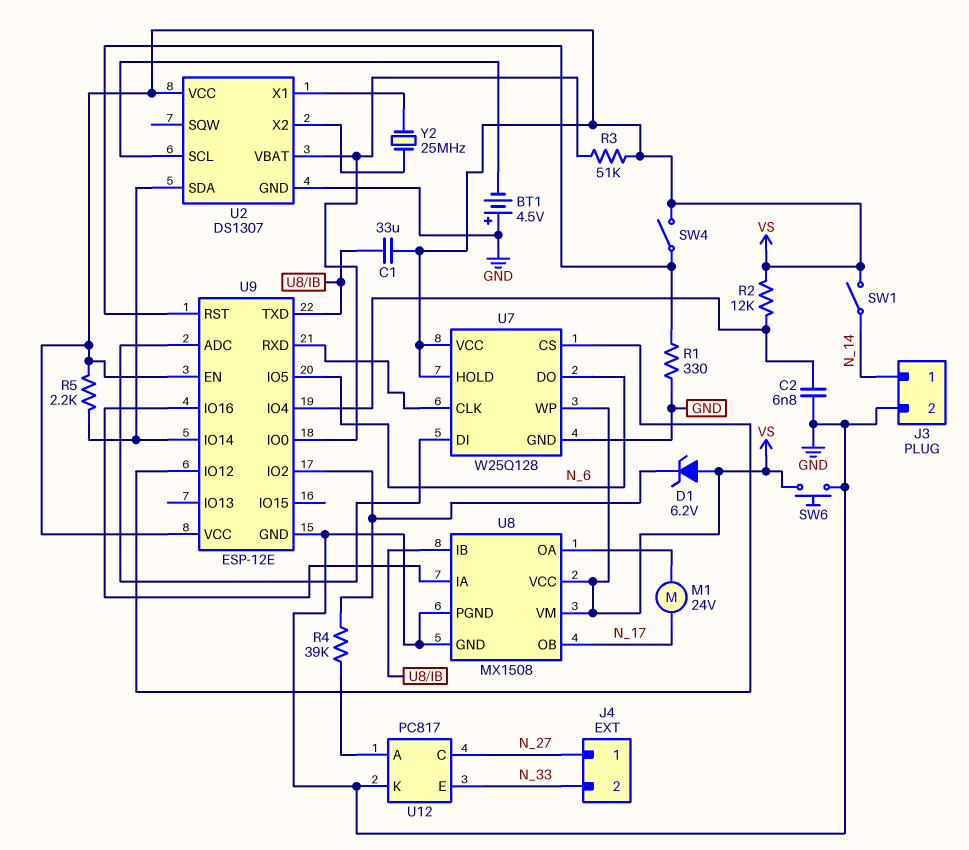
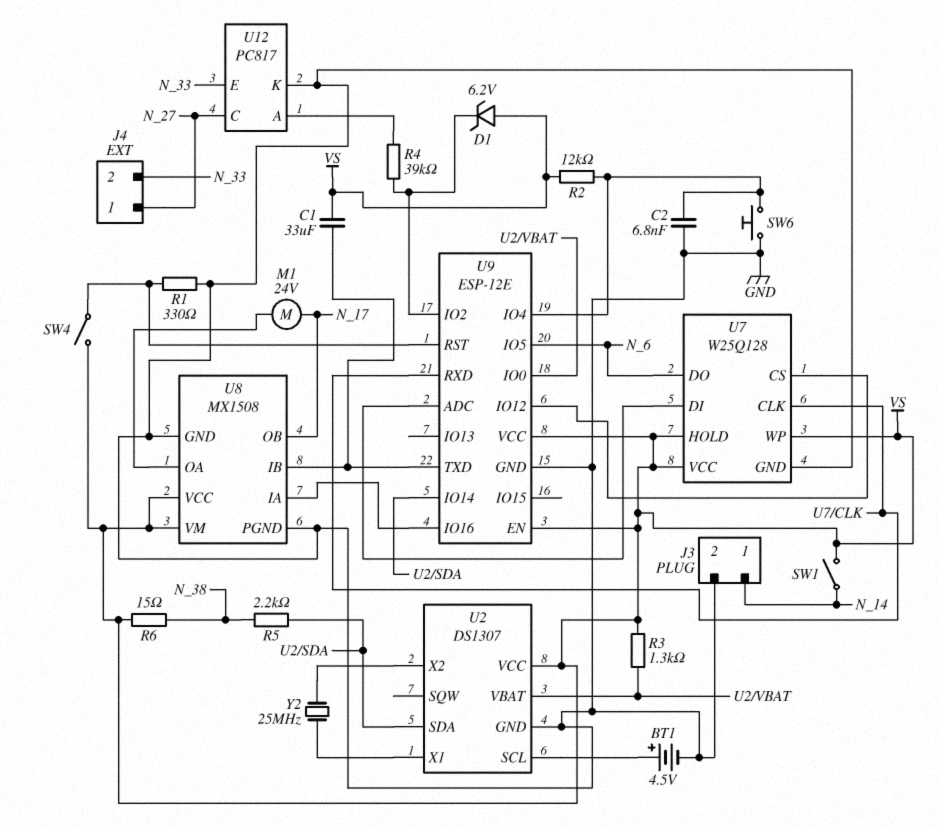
BT1: 4.5V (plus GND, minus U2/SCL) -> 4.5V (plus U2/SCL, minus GND)
R3: 51k (U2/VBAT, VS) -> 1.3k (U2/VBAT, VS)
R5: 2.2k (U2/SDA, VS) -> 2.2k (N_38, U2/SDA)
R6: none -> 15 (N_38, VS)
SW6: button (GND, VS) -> button (GND, U9/IO4)

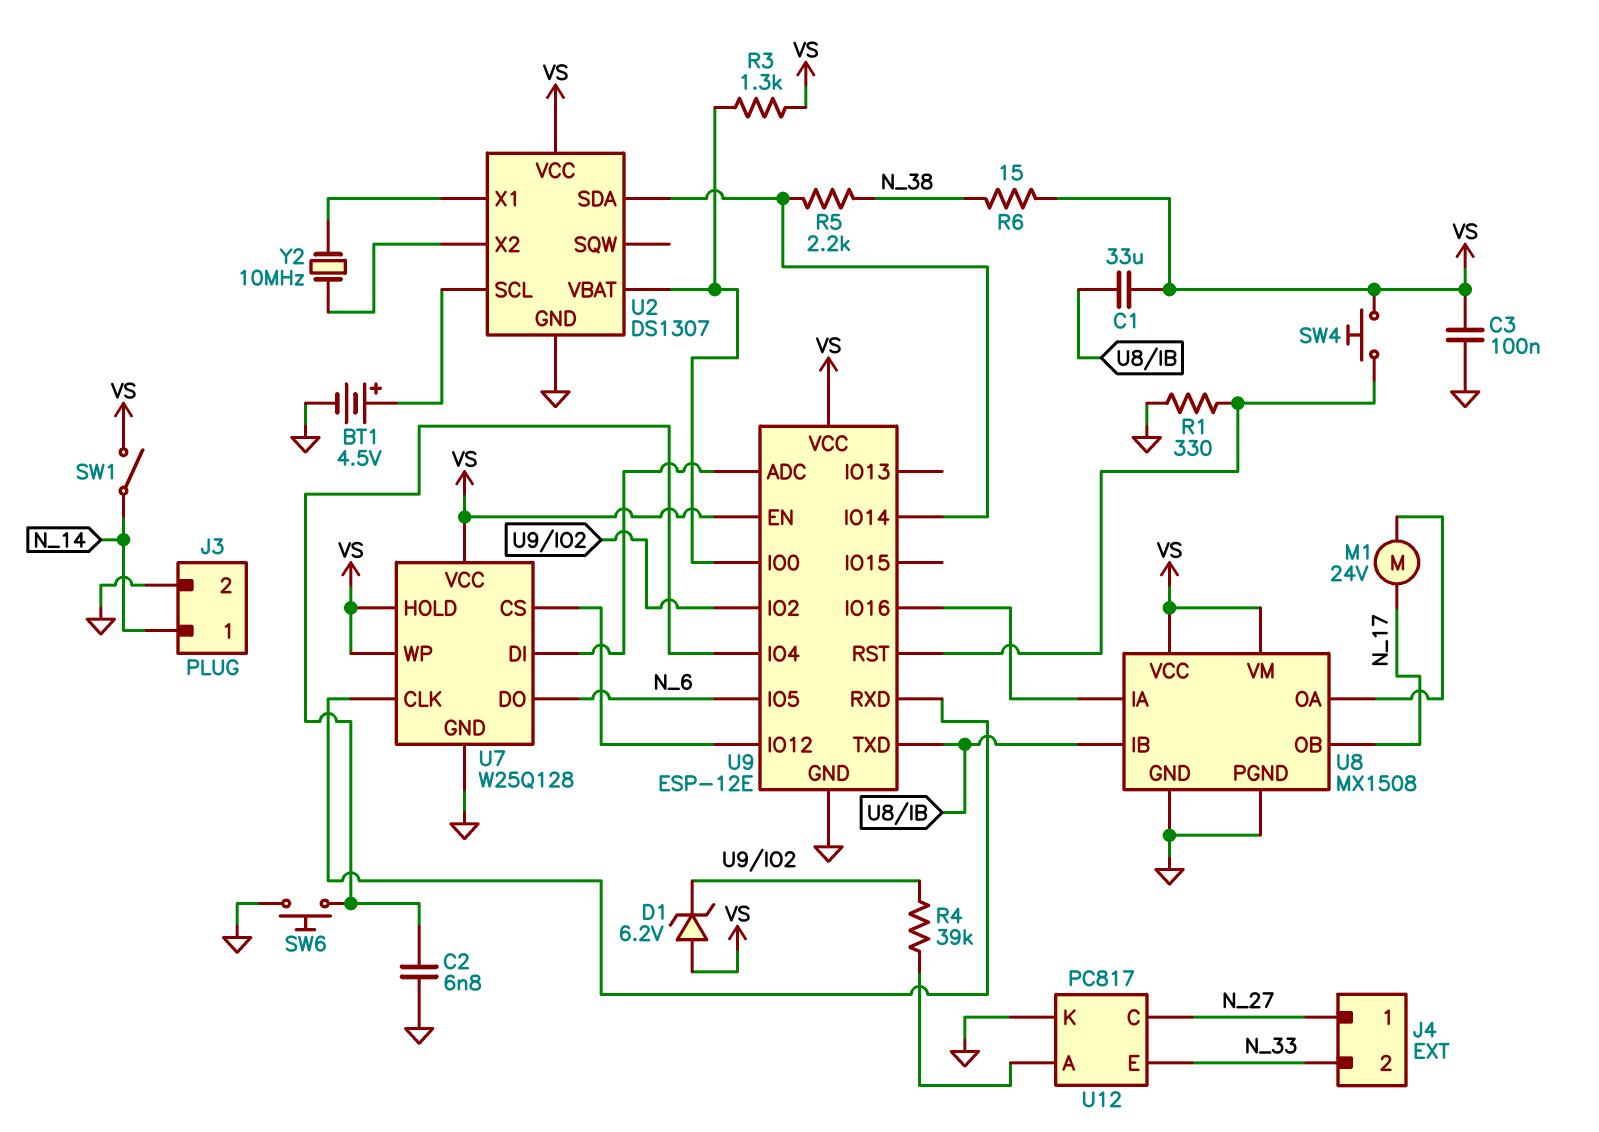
C3: none -> 100nF (GND, VS)
R2: 12k (U9/IO4, VS) -> none
SW4: switch (U9/RST, VS) -> button (U9/RST, VS)
Y2: 25MHz (U2/X1, U2/X2) -> 10MHz (U2/X1, U2/X2)

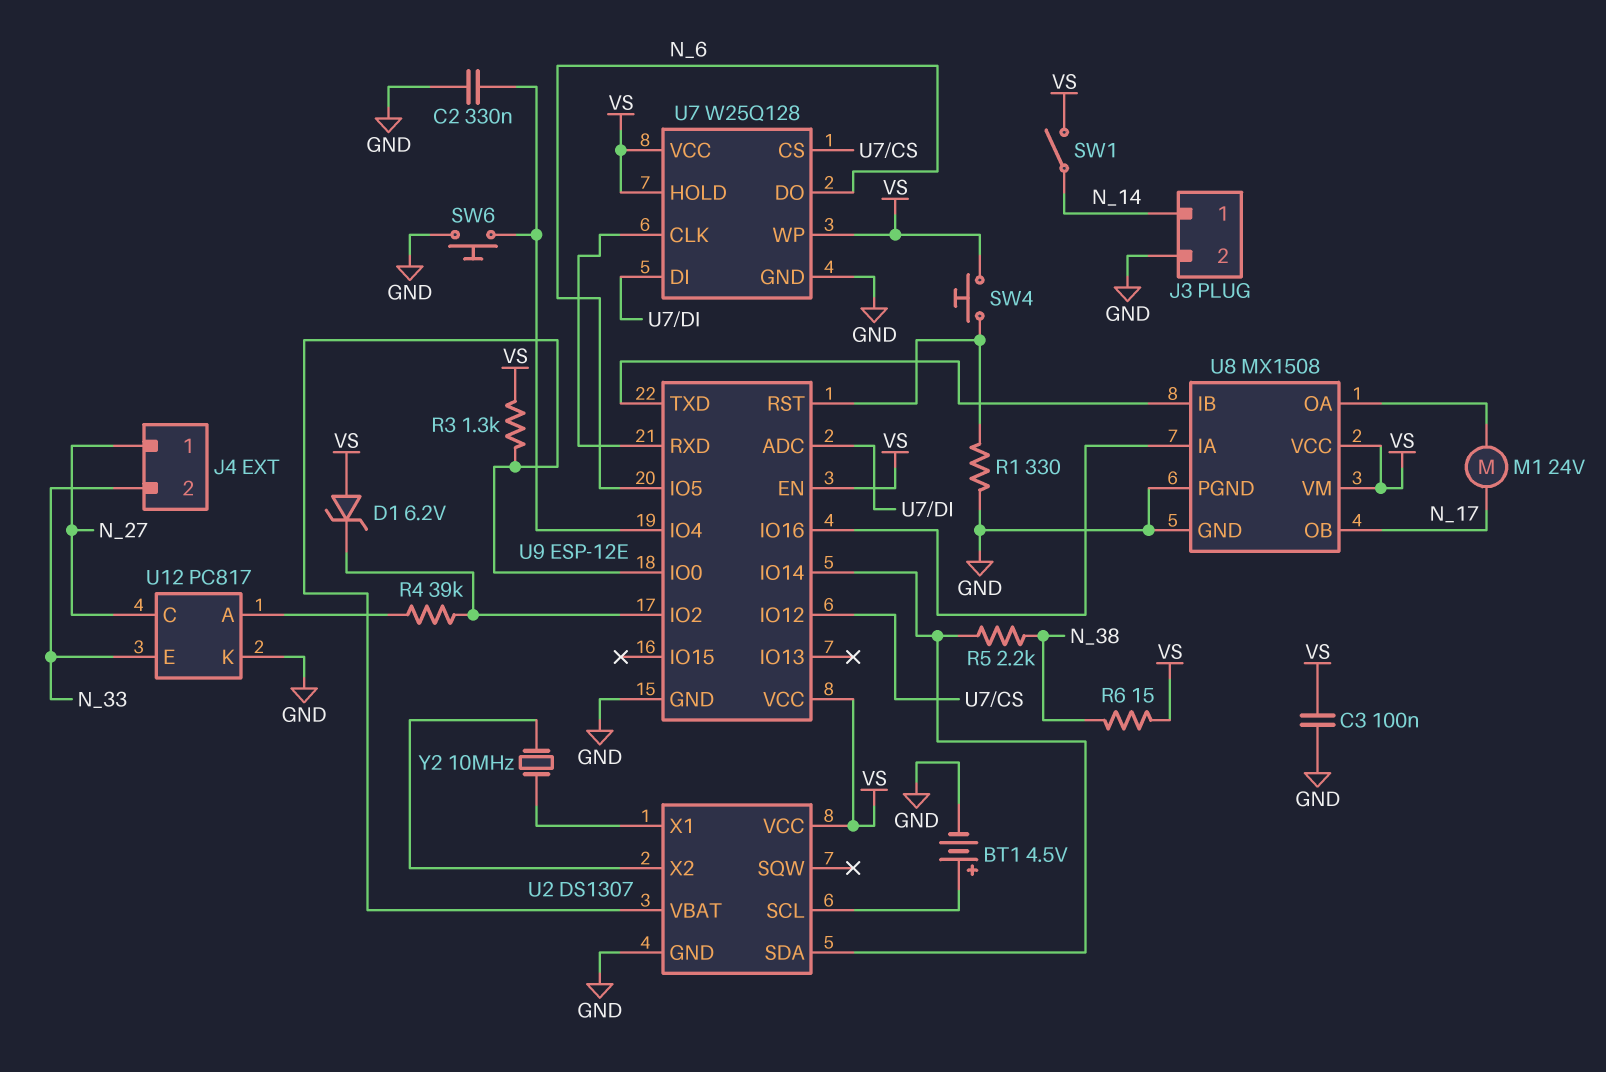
C1: 33uF (U8/IB, VS) -> none
C2: 6.8nF (GND, U9/IO4) -> 330nF (GND, U9/IO4)

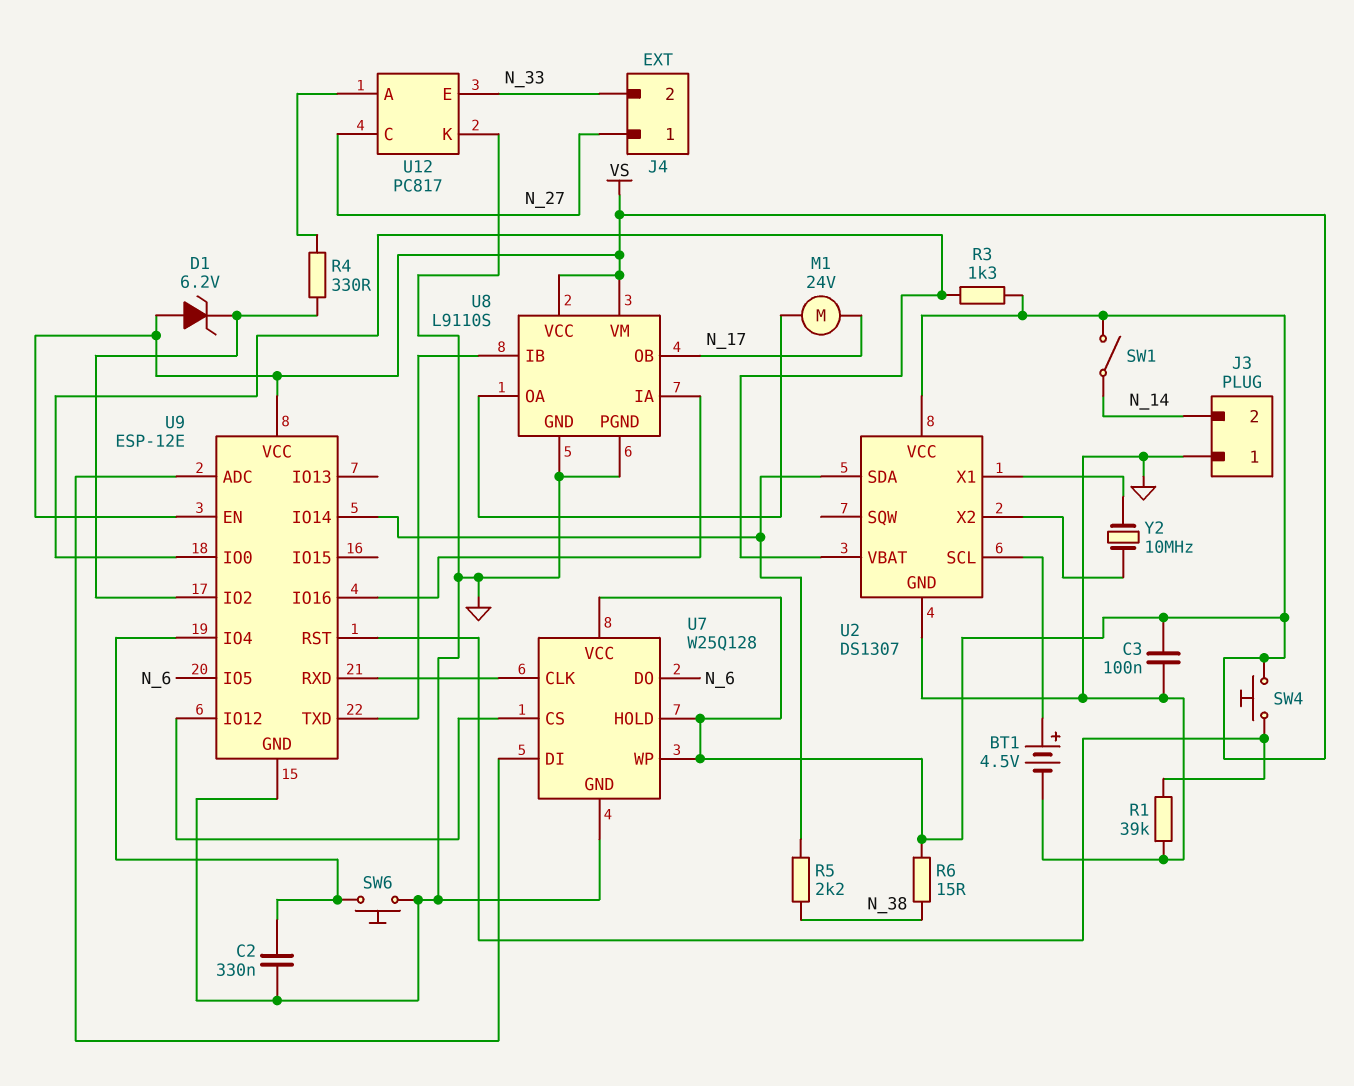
J3 pin 1: N_14 -> GND
J3 pin 2: GND -> N_14
R1: 330 (GND, U9/RST) -> 39k (GND, U9/RST)
R4: 39k (U9/IO2, U12/A) -> 330 (U9/IO2, U12/A)
U8: MX1508 -> L9110S

